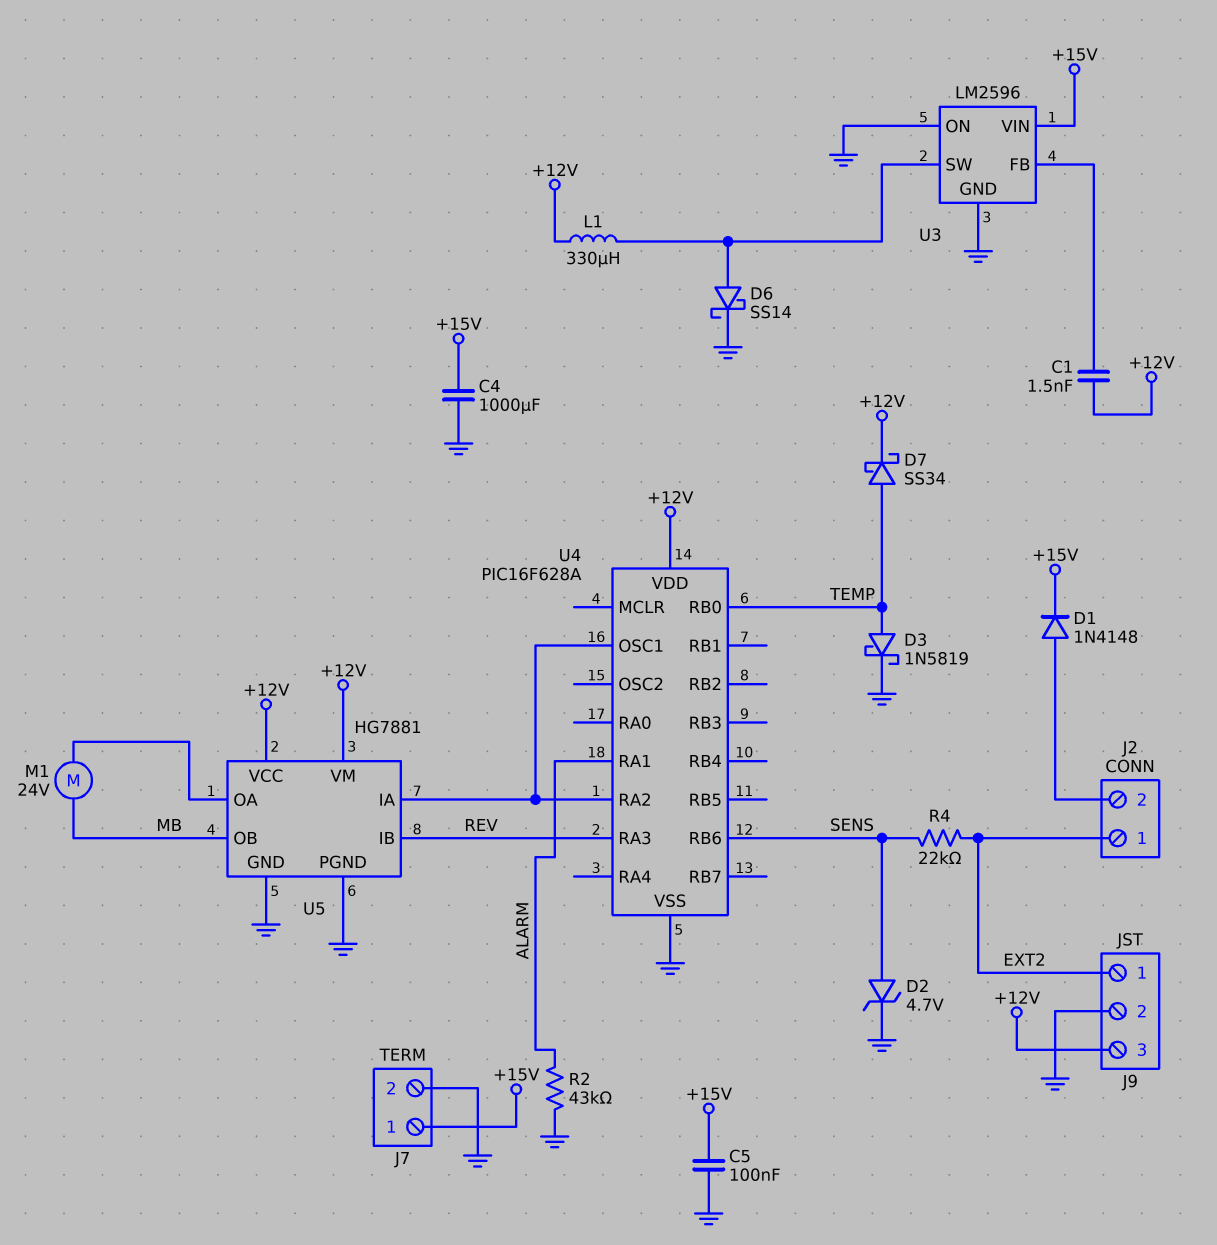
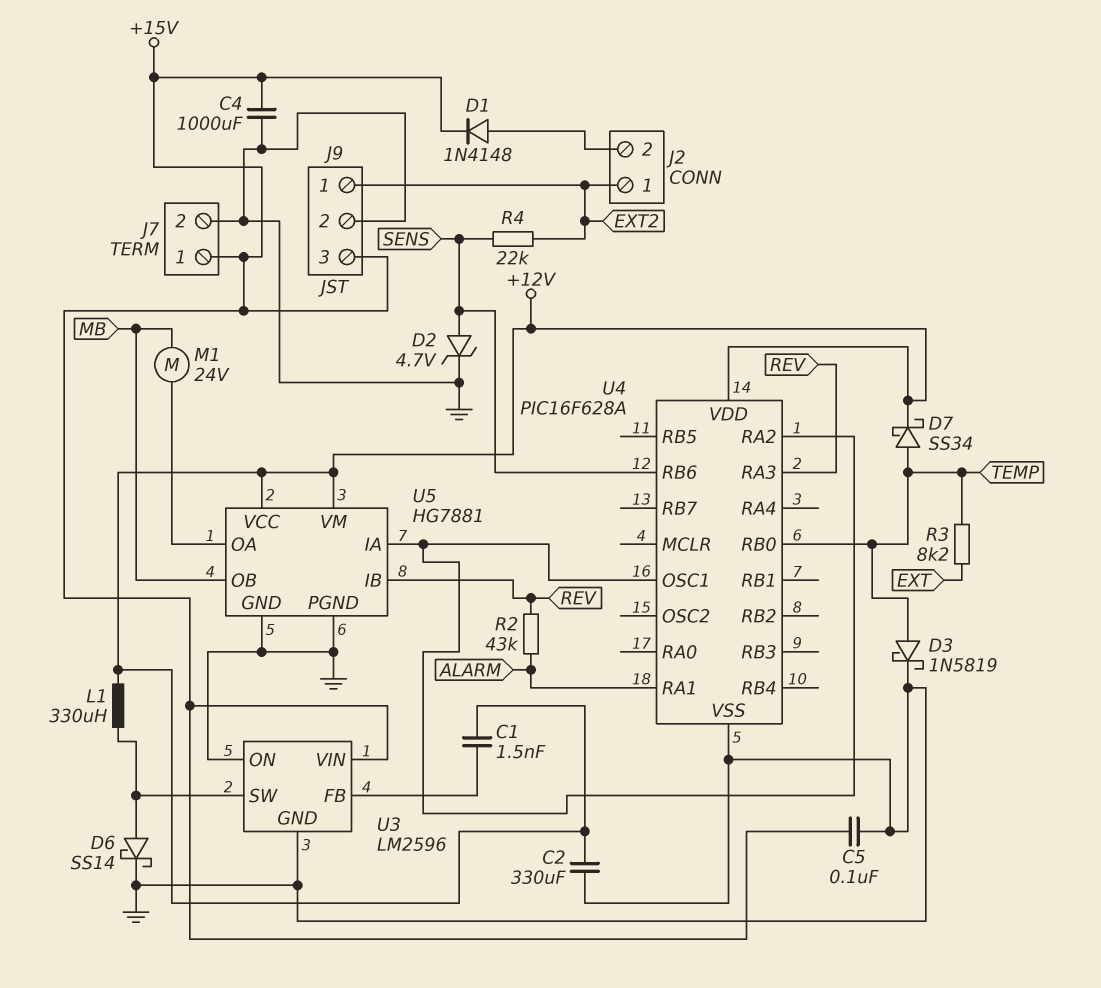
C2: none -> 330uF (+12V, GND)
J9 pin 3: +12V -> +15V
R2: 43k (ALARM, GND) -> 43k (ALARM, REV)
R3: none -> 8.2k (EXT, TEMP)

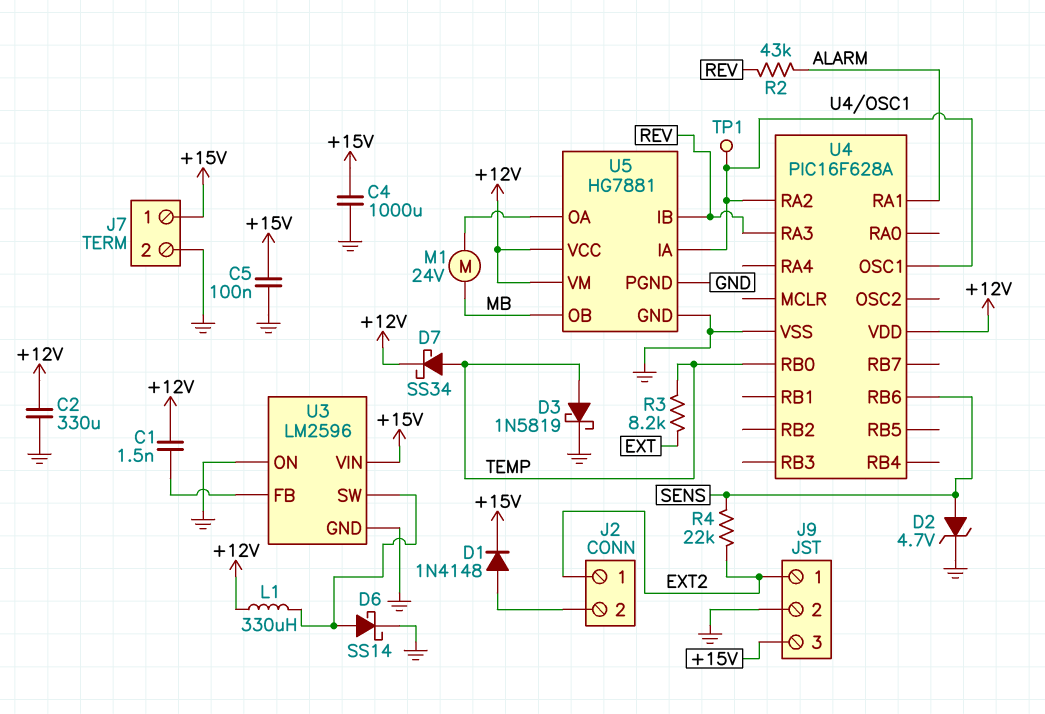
TP1: none -> test point (U4/OSC1)

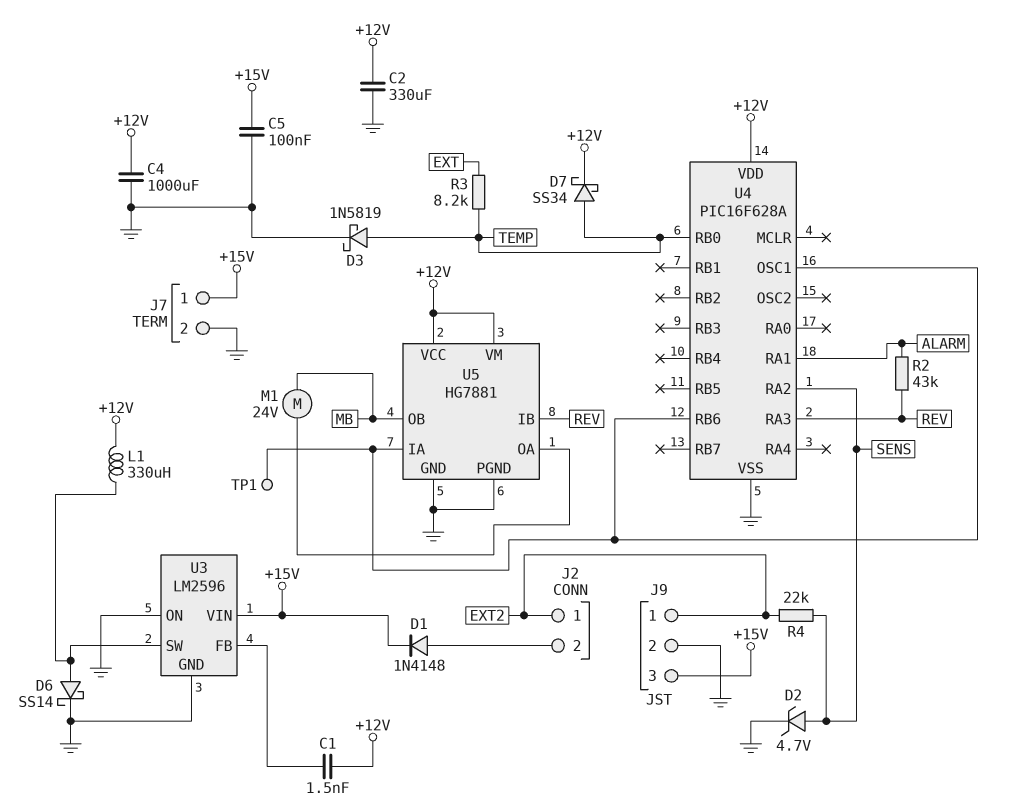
C4: 1000uF (+15V, GND) -> 1000uF (+12V, GND)
U4 pin RA2: U4/OSC1 -> SENS
U4 pin RB6: SENS -> U4/OSC1

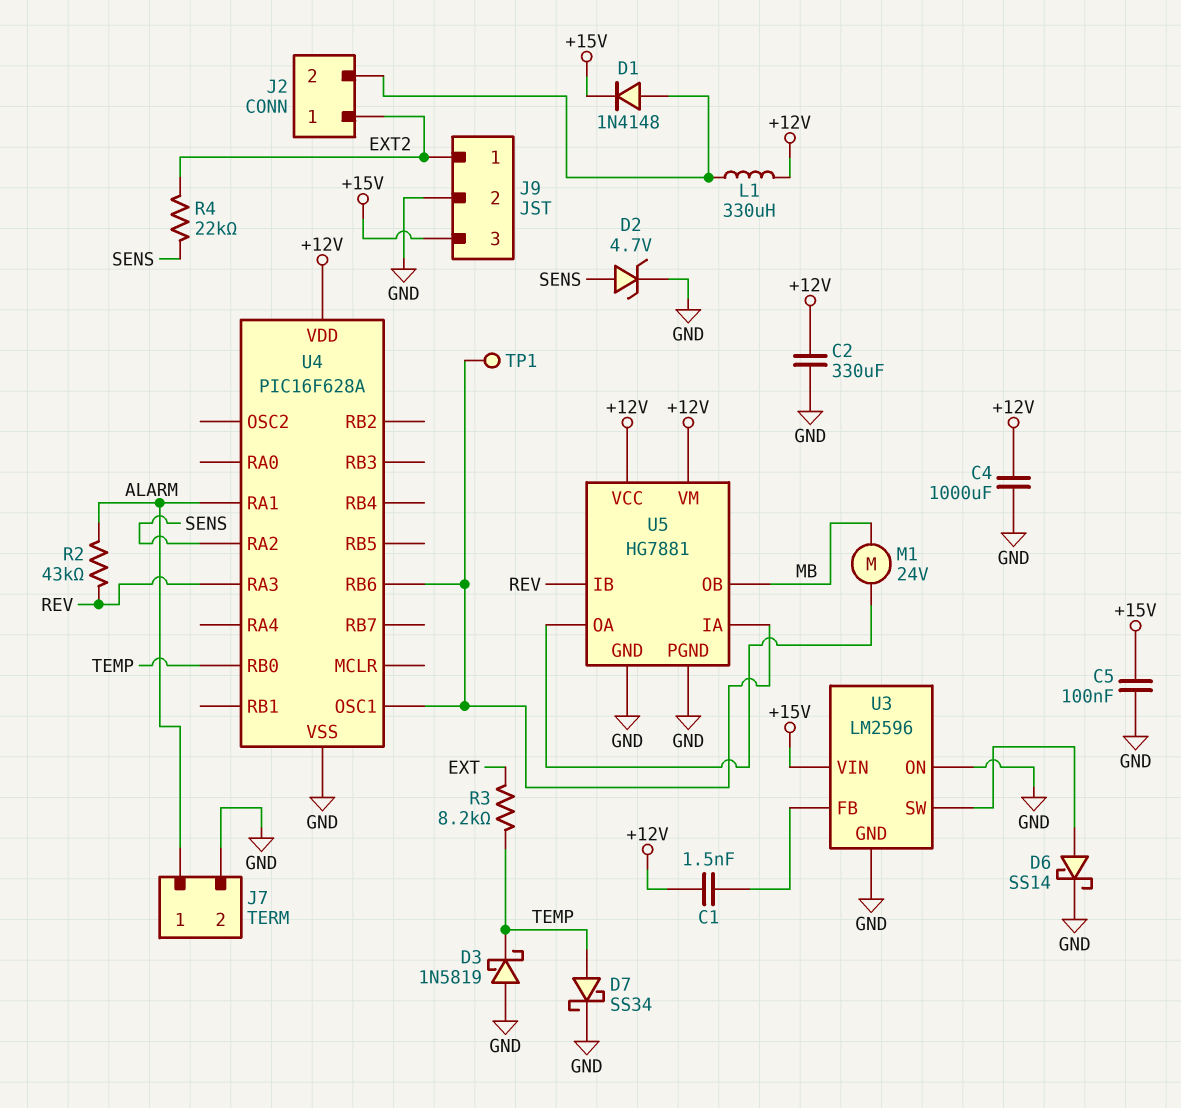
D3: schottky 1N5819 (A TEMP, K GND) -> schottky 1N5819 (A GND, K TEMP)
D7: schottky SS34 (A TEMP, K +12V) -> schottky SS34 (A TEMP, K GND)
J7 pin 1: +15V -> ALARM
L1: 330uH (+12V, U3/SW) -> 330uH (+12V, J2/2)

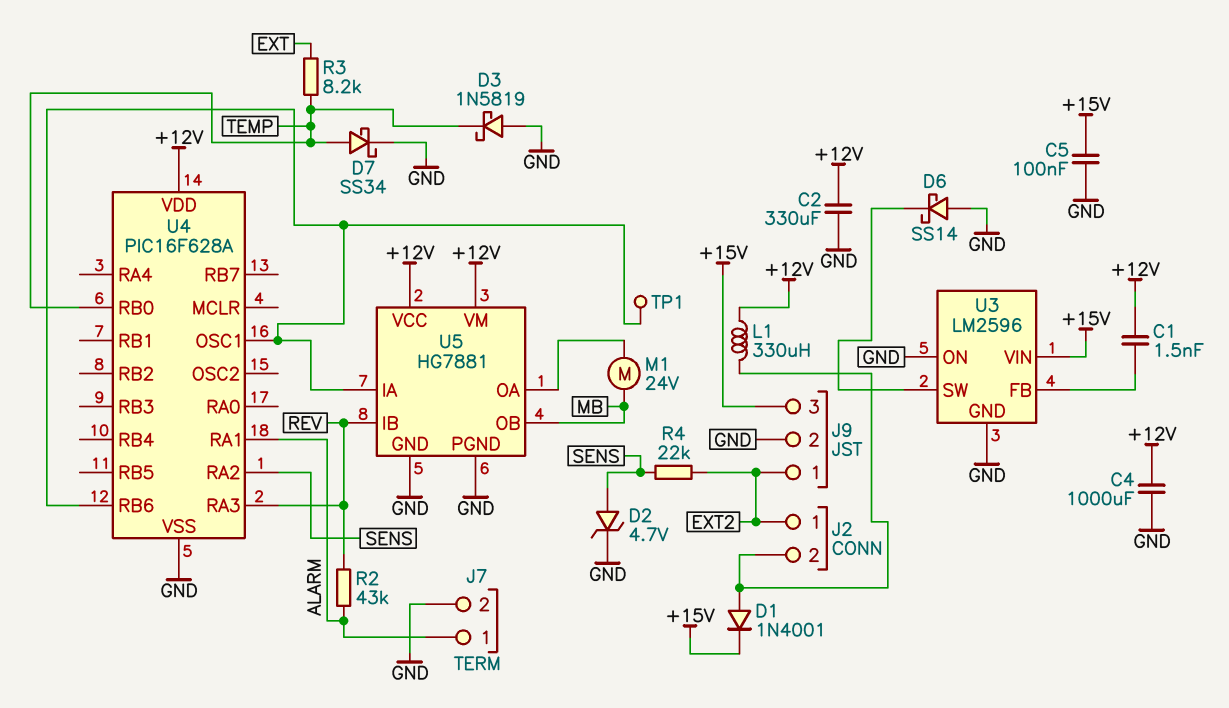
D1: diode 1N4148 (A J2/2, K +15V) -> diode 1N4001 (A J2/2, K +15V)
D6: schottky SS14 (A U3/SW, K GND) -> schottky SS14 (A GND, K U3/SW)

